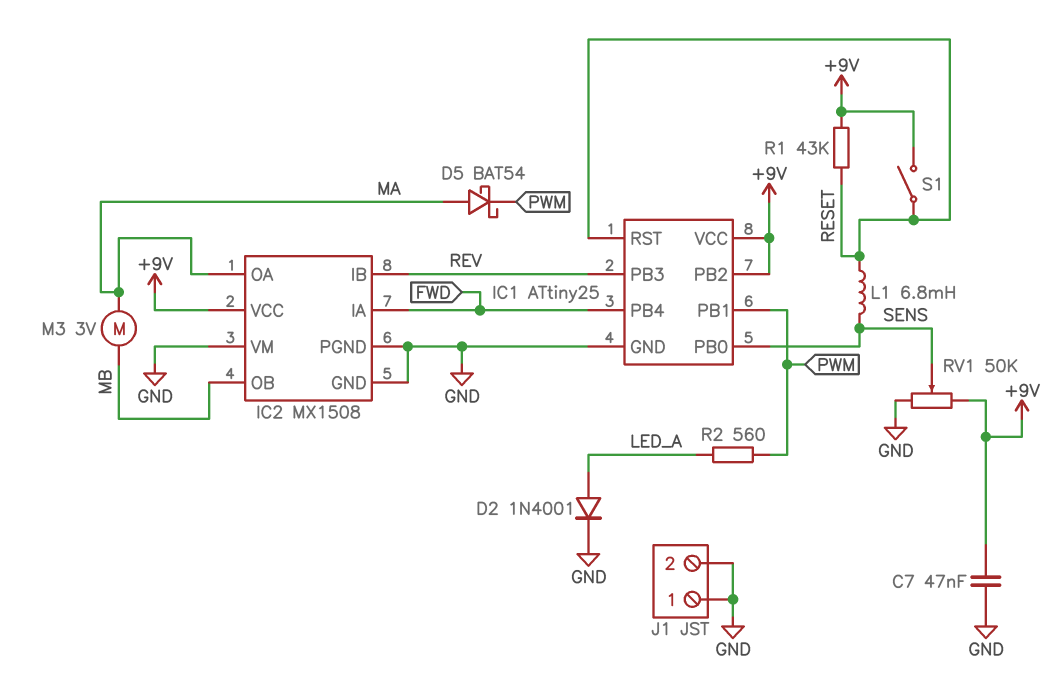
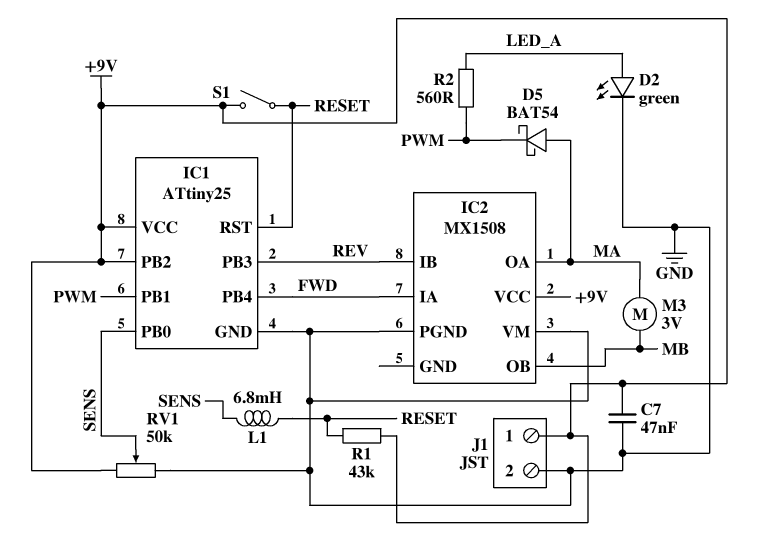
D2: diode 1N4001 (A LED_A, K GND) -> LED green (A LED_A, K GND)
IC2 pin GND: GND -> none
J1 pin 1: GND -> +9V

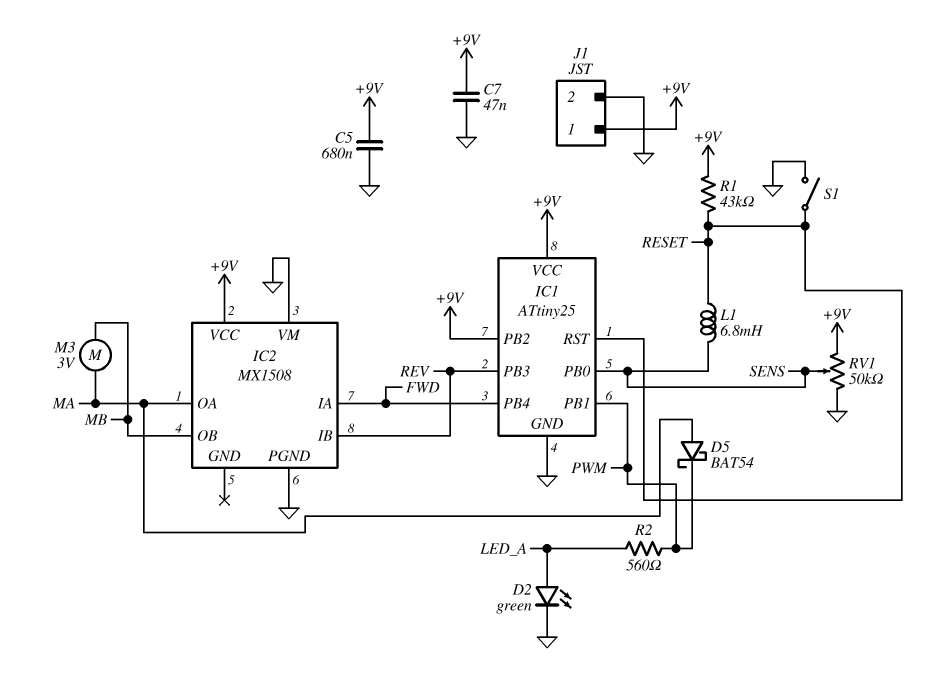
C5: none -> 680nF (+9V, GND)
S1: switch (+9V, RESET) -> switch (GND, RESET)

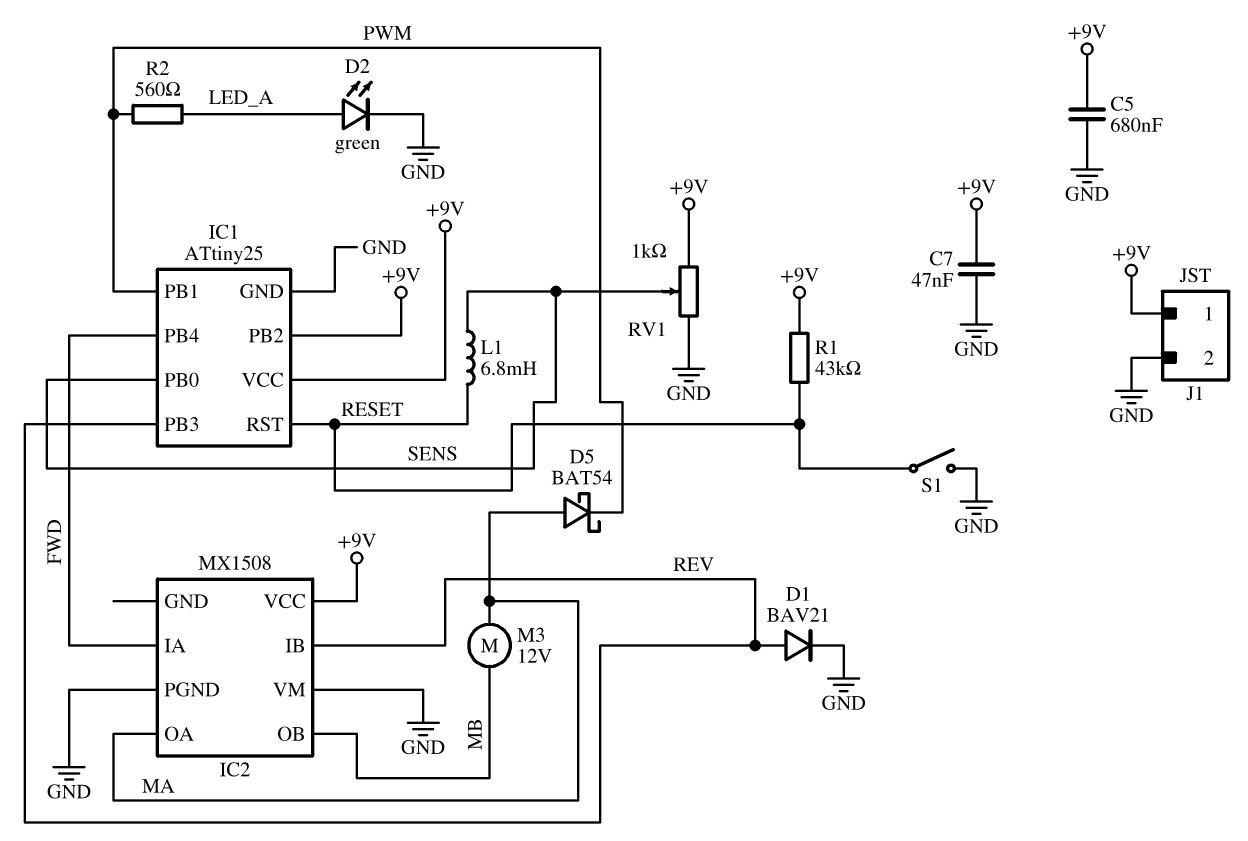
D1: none -> diode BAV21 (A REV, K GND)
M3: motor 3V (MA, MB) -> motor 12V (MA, MB)
RV1: 50k (+9V, GND, wiper SENS) -> 1k (+9V, GND, wiper SENS)

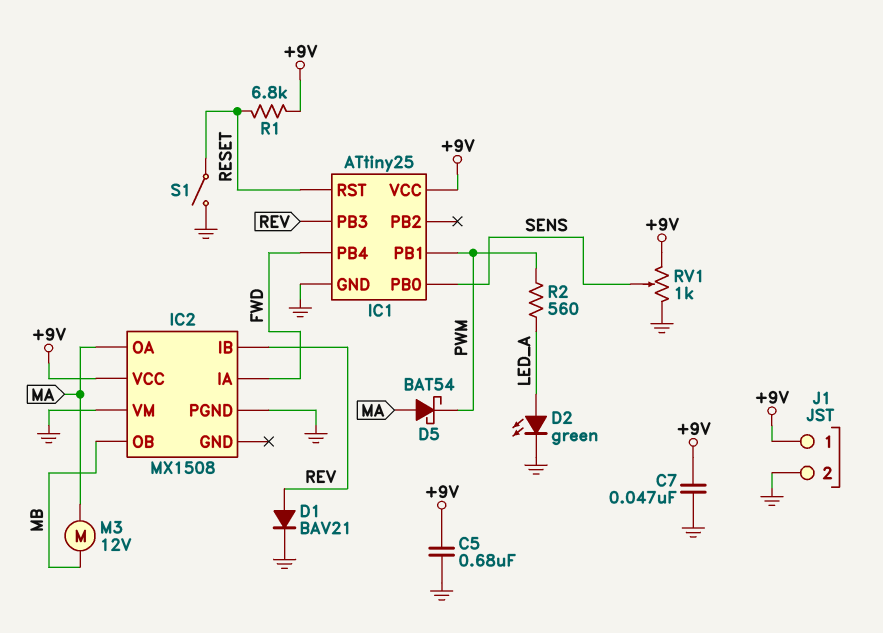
IC1 pin PB2: +9V -> none
L1: 6.8mH (RESET, SENS) -> none
R1: 43k (+9V, RESET) -> 6.8k (+9V, RESET)

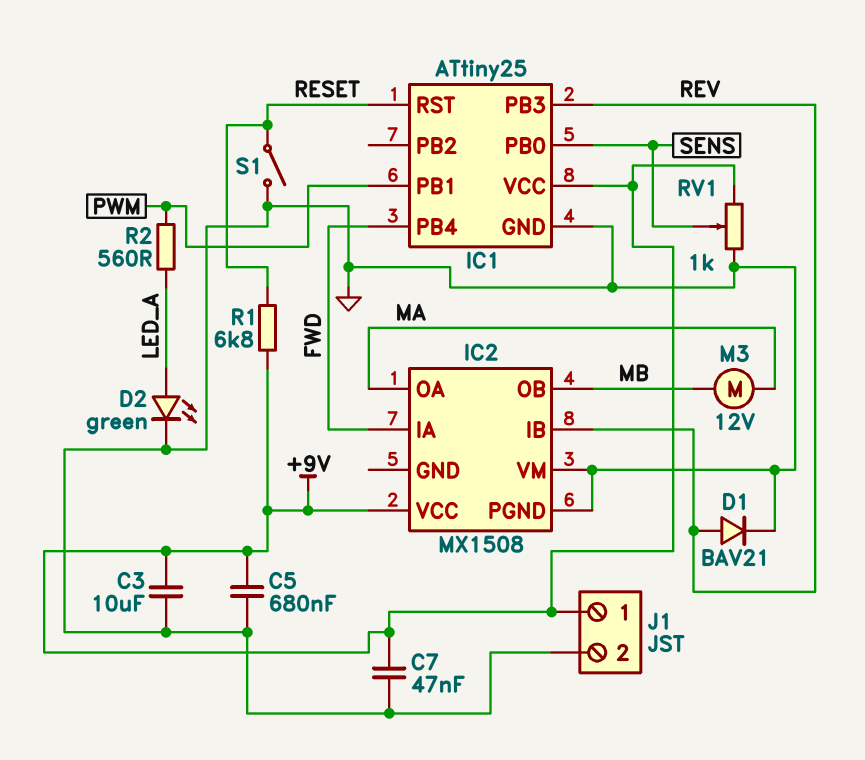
C3: none -> 10uF (+9V, GND)
D5: schottky BAT54 (A MA, K PWM) -> none

